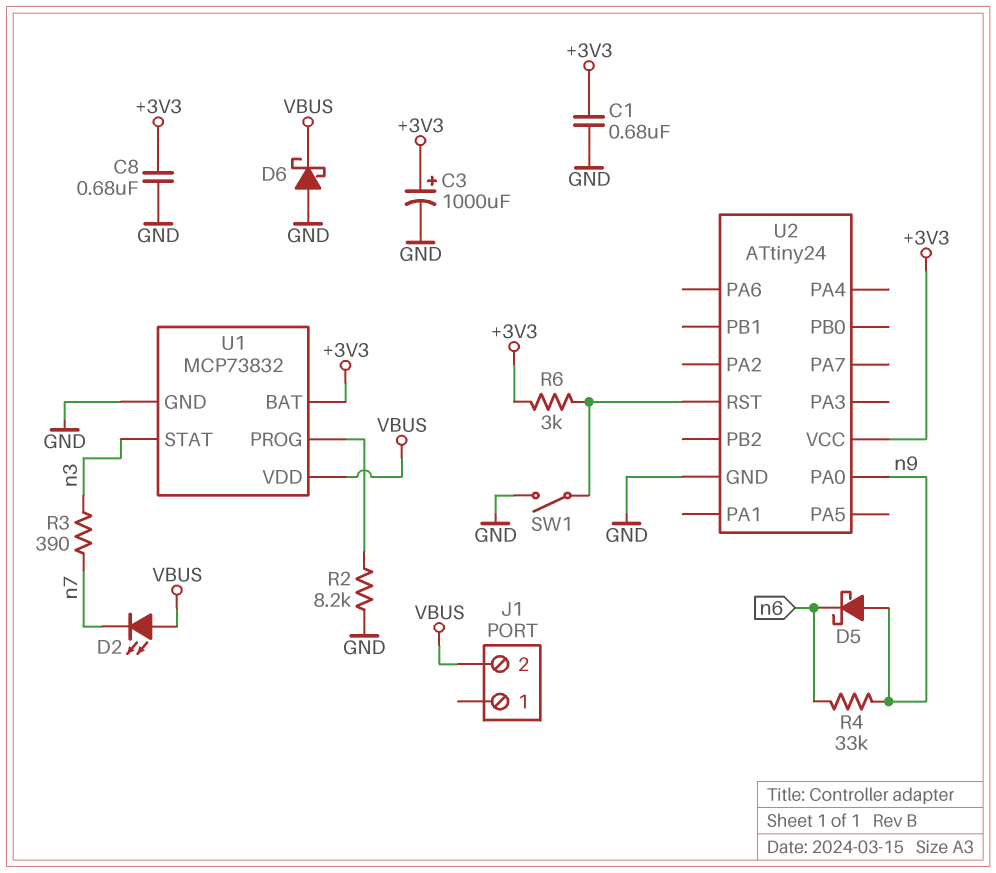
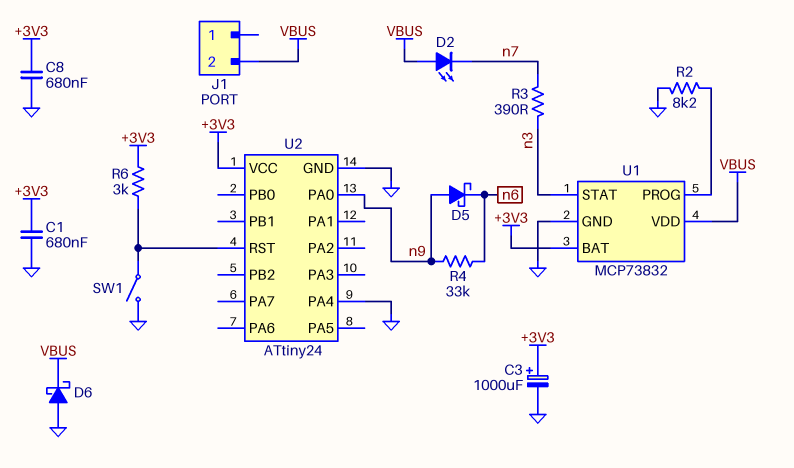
U2 pin PA4: none -> GND

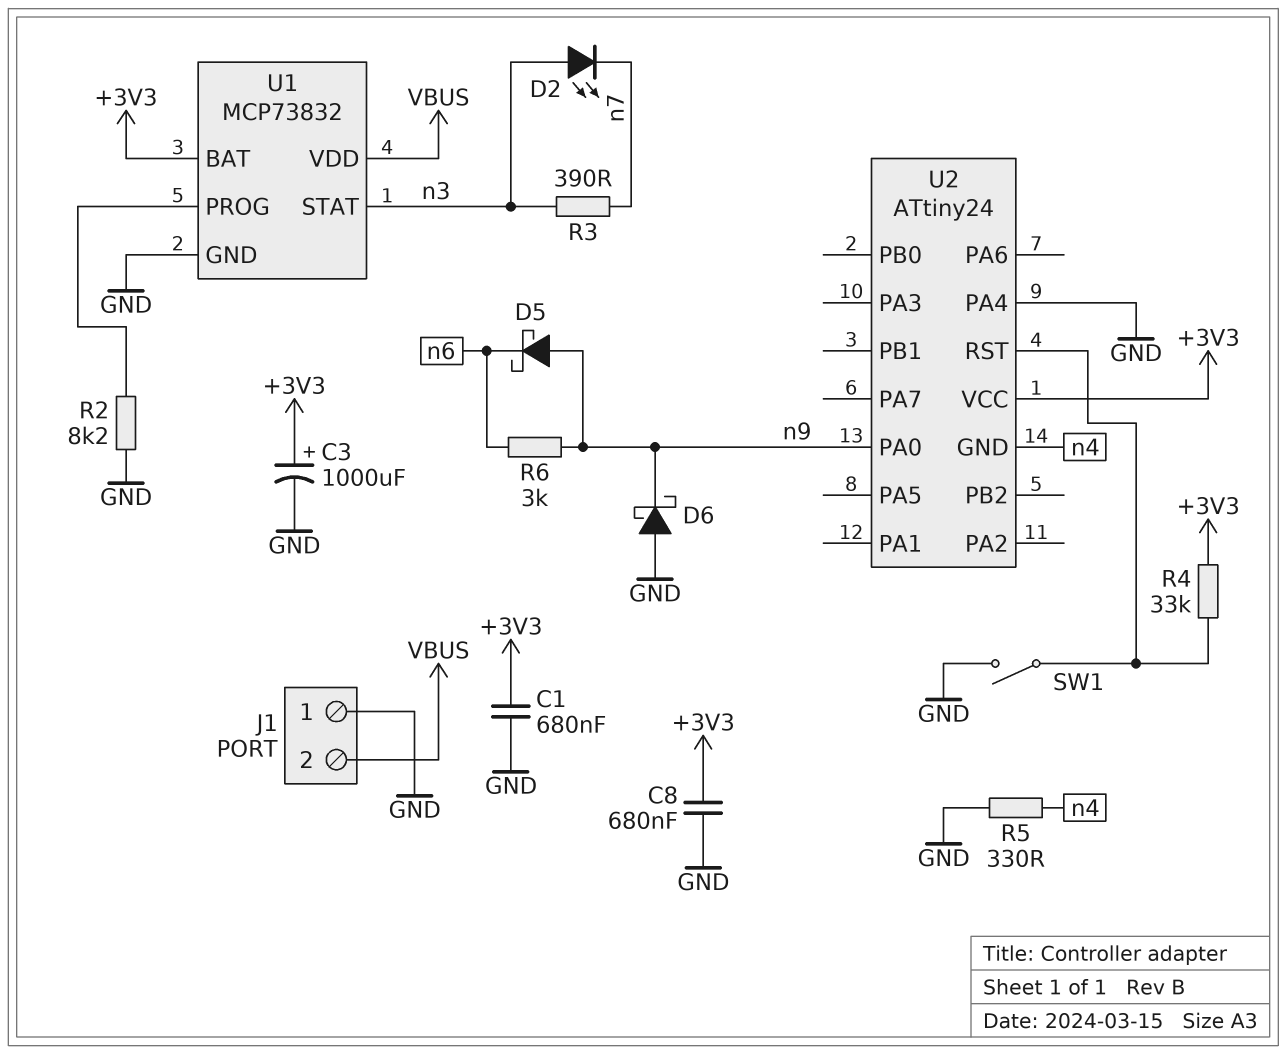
D2: LED (A VBUS, K n7) -> LED (A n3, K n7)
D6: schottky (A GND, K VBUS) -> schottky (A GND, K n9)
J1 pin 1: none -> GND
R4: 33k (n6, n9) -> 33k (+3V3, U2/RST)
R5: none -> 330 (GND, n4)
R6: 3k (+3V3, U2/RST) -> 3k (n6, n9)
U2 pin GND: GND -> n4

